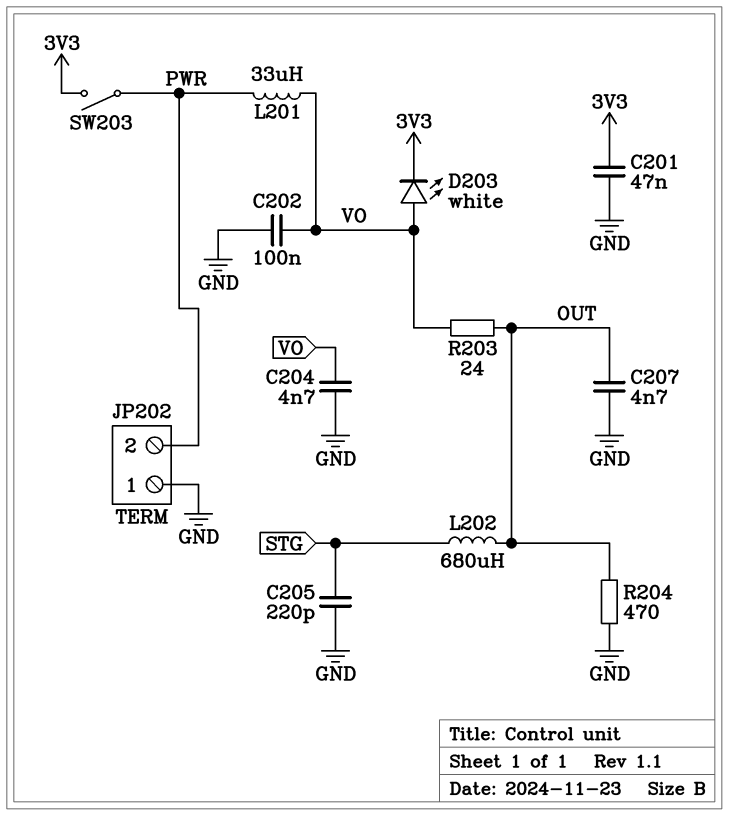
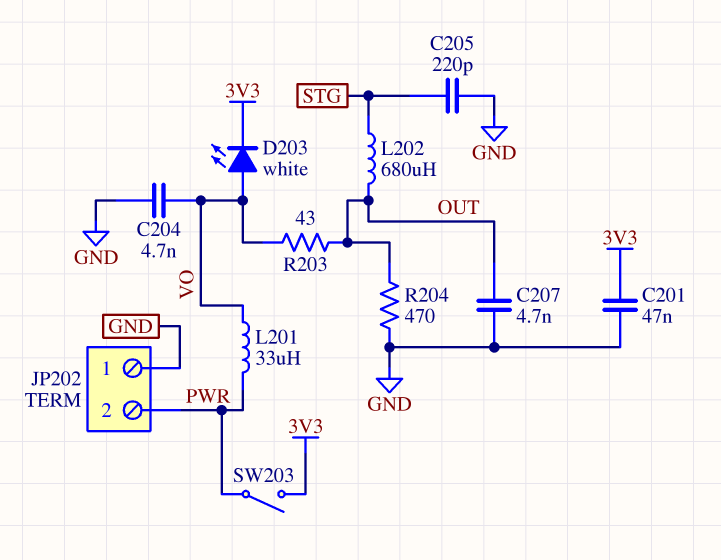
C202: 100nF (GND, VO) -> none
R203: 24 (OUT, VO) -> 43 (OUT, VO)

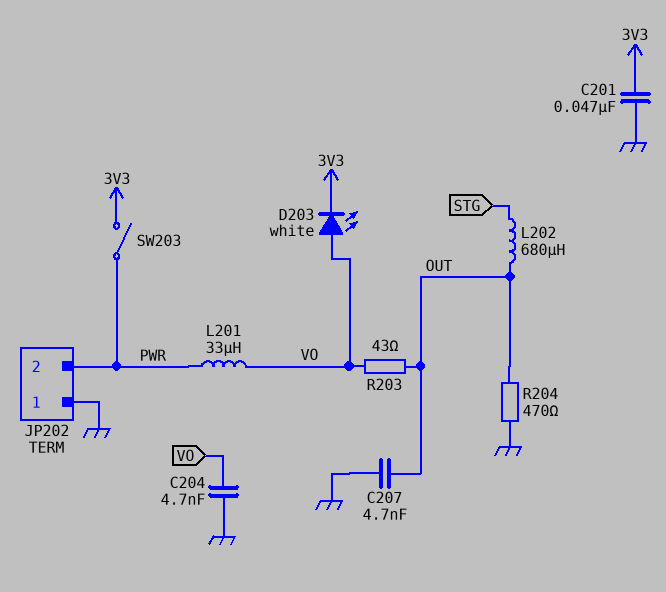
C205: 220pF (GND, STG) -> none

